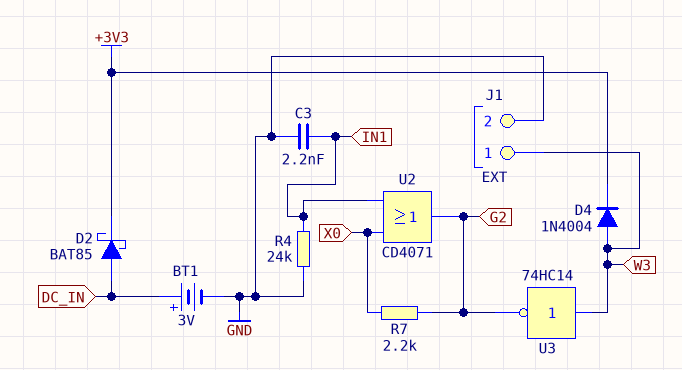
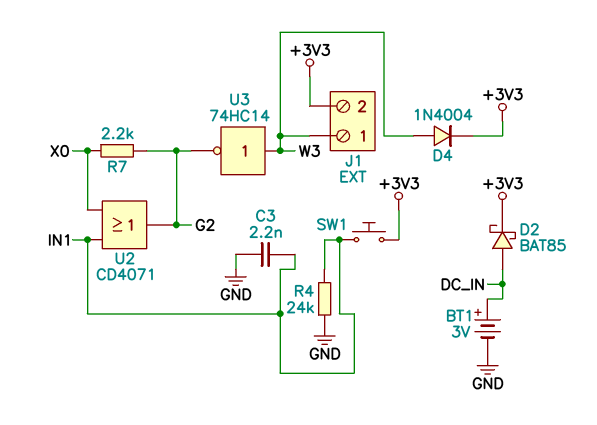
J1 pin 2: GND -> +3V3
SW1: none -> button (+3V3, IN1)

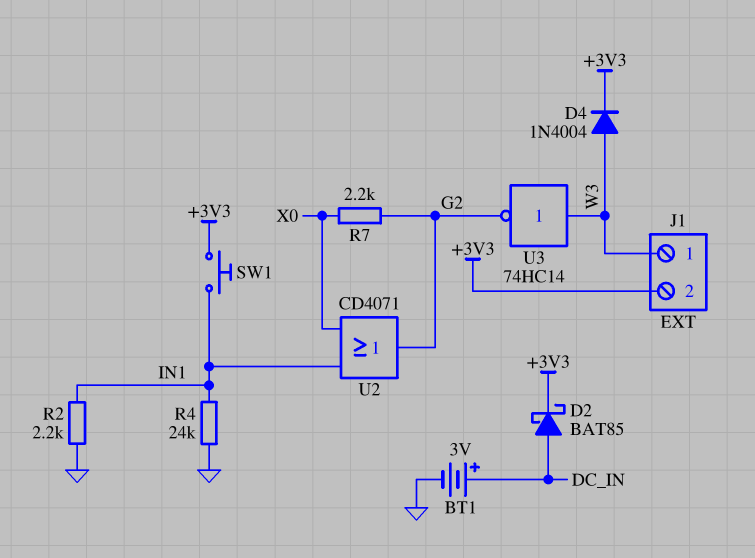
C3: 2.2nF (GND, IN1) -> none
R2: none -> 2.2k (GND, IN1)

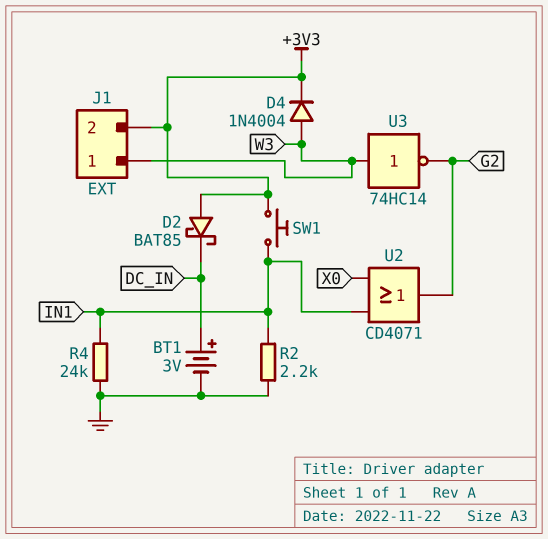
D2: schottky BAT85 (A DC_IN, K +3V3) -> schottky BAT85 (A +3V3, K DC_IN)
R7: 2.2k (G2, X0) -> none

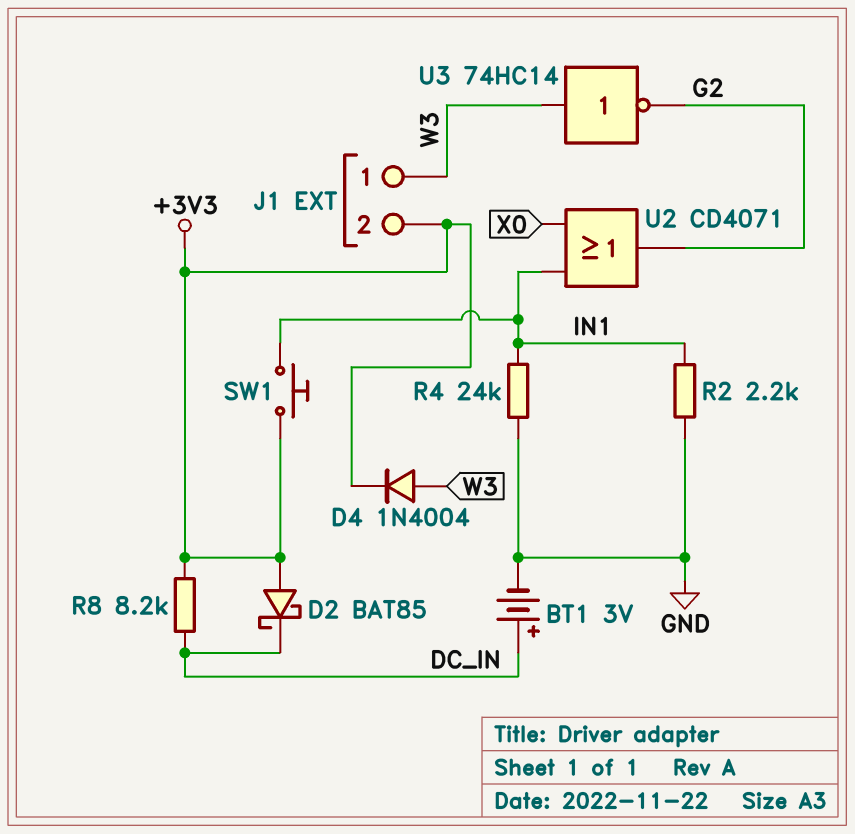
R8: none -> 8.2k (+3V3, DC_IN)

